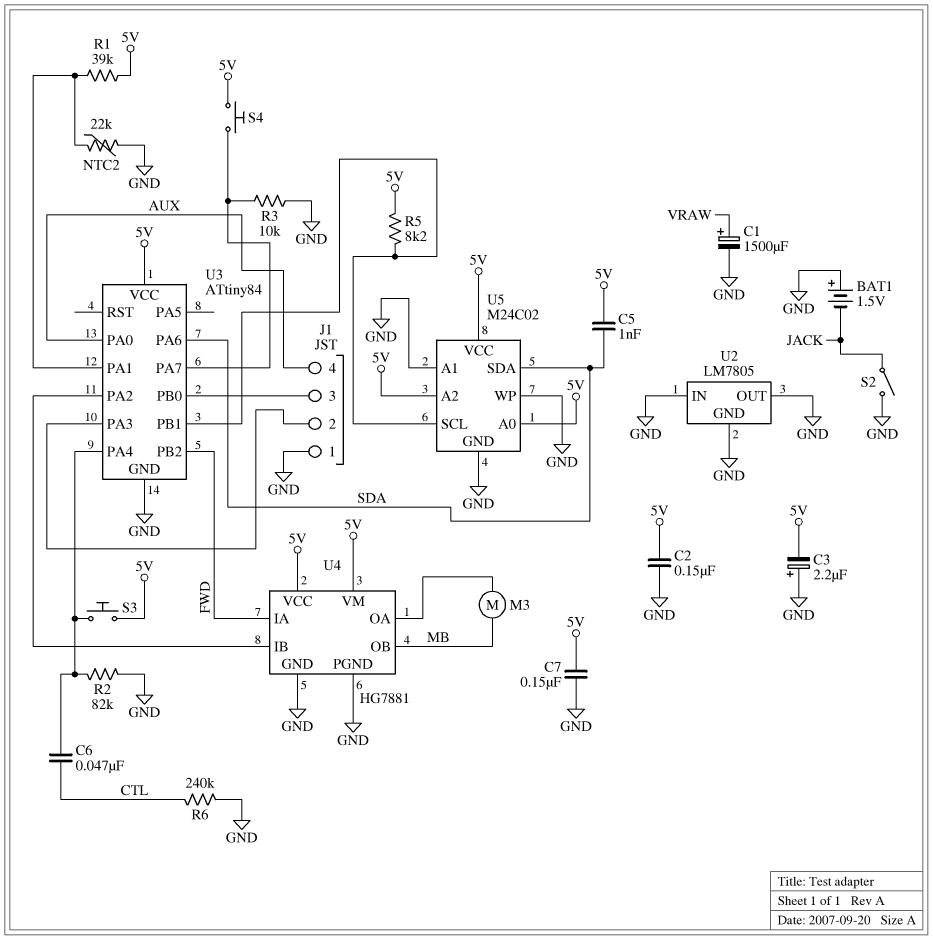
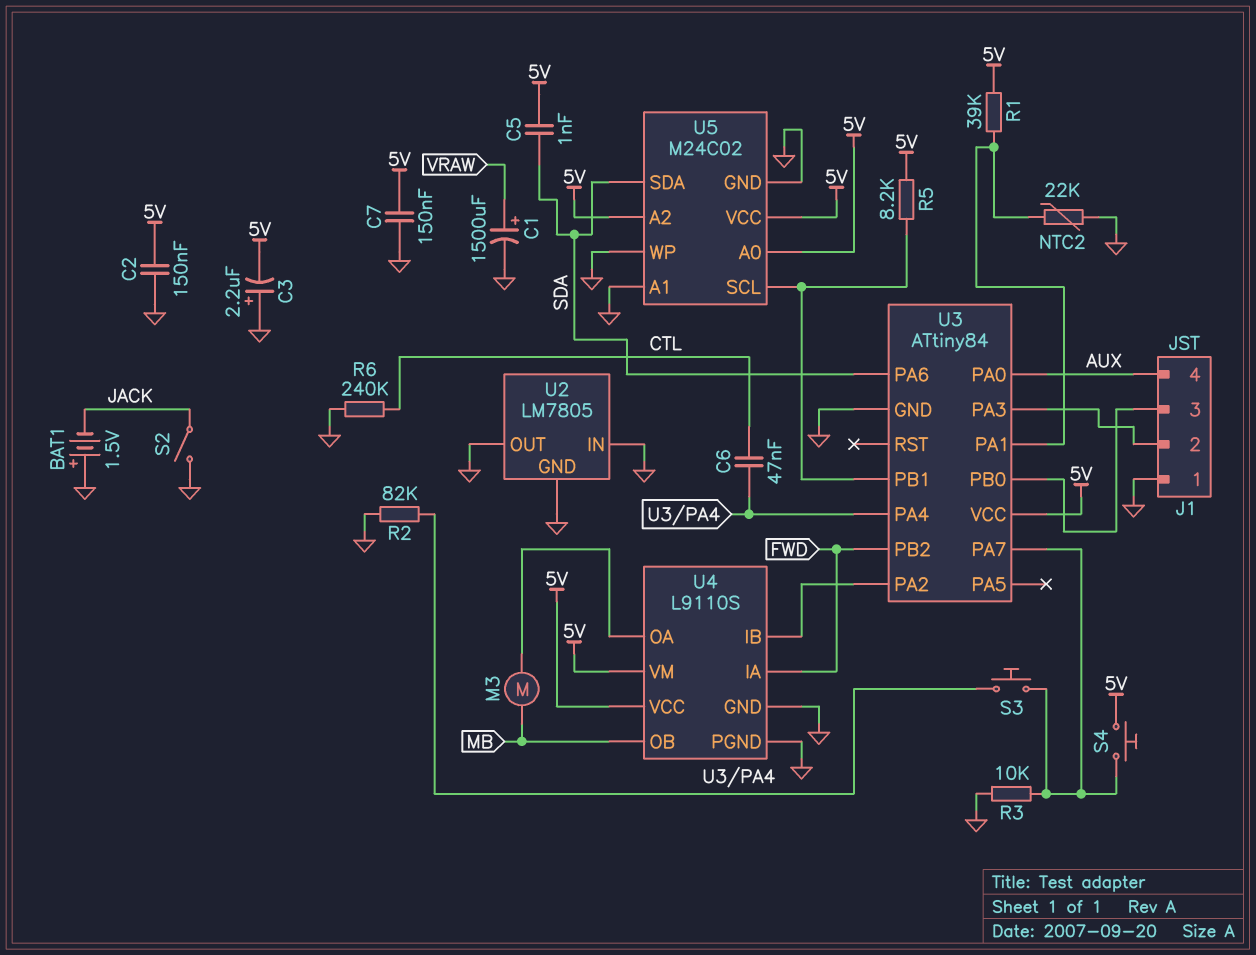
S3: button (5V, U3/PA4) -> button (U3/PA4, U3/PA7)
U4: HG7881 -> L9110S

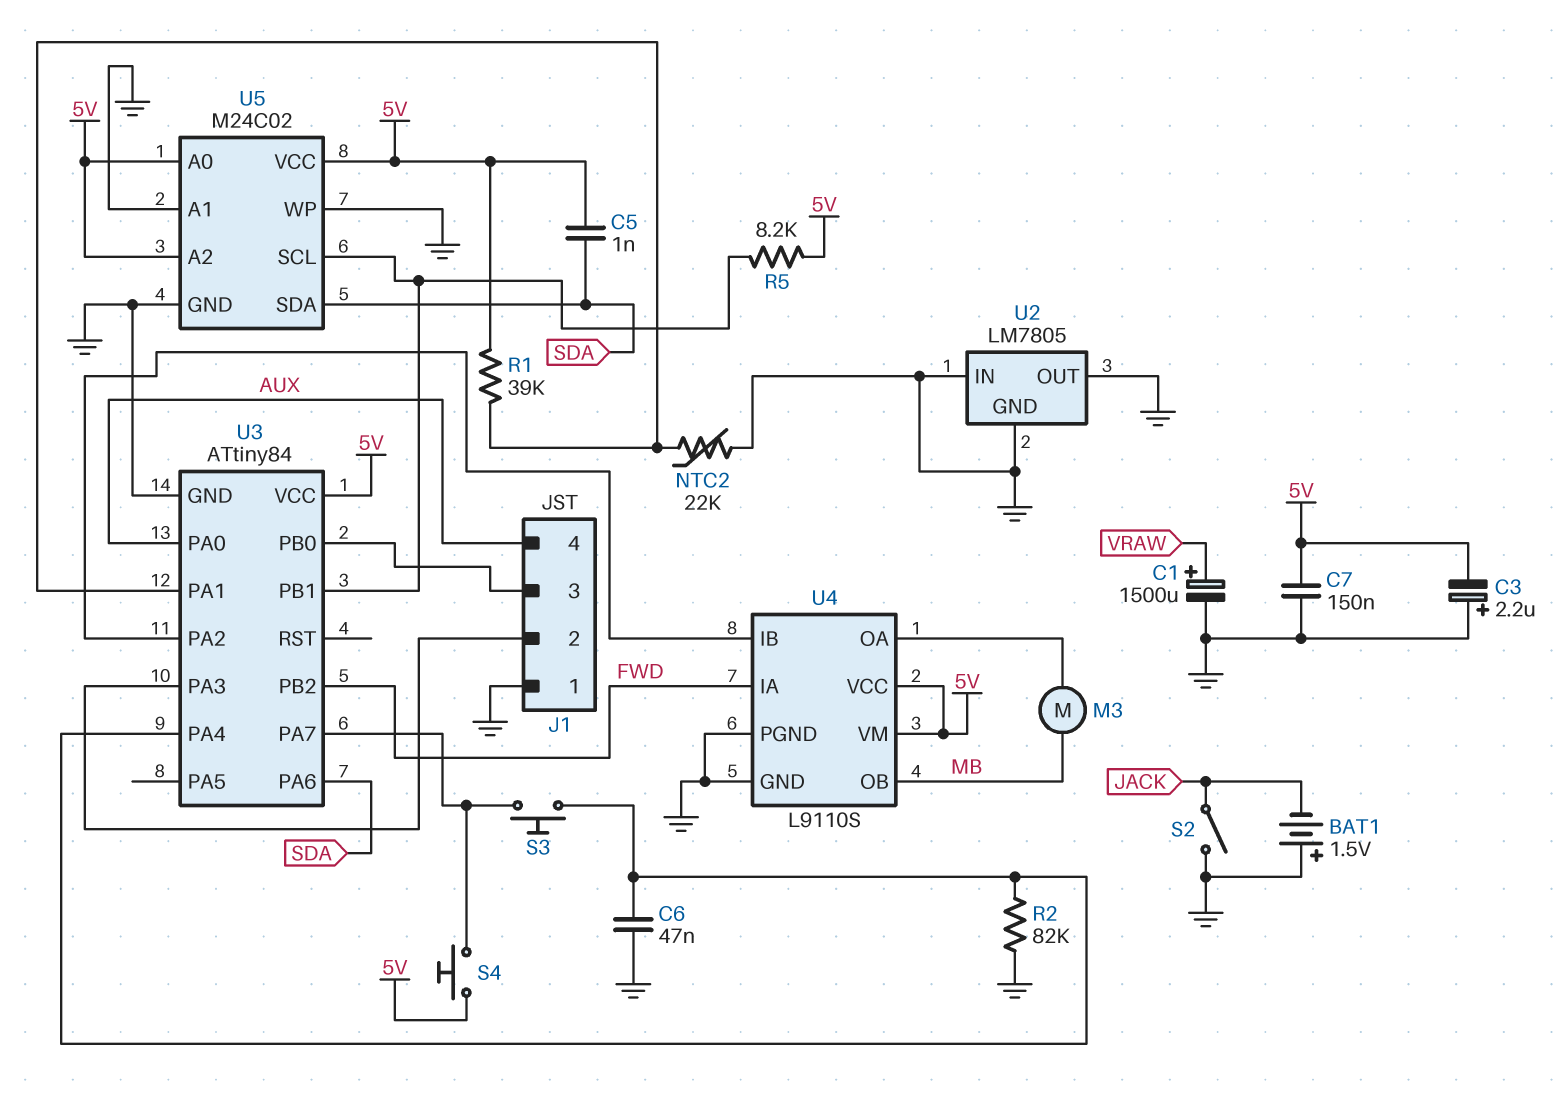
C2: 150nF (5V, GND) -> none
C6: 47nF (CTL, U3/PA4) -> 47nF (GND, U3/PA4)
R3: 10k (GND, U3/PA7) -> none
R6: 240k (CTL, GND) -> none

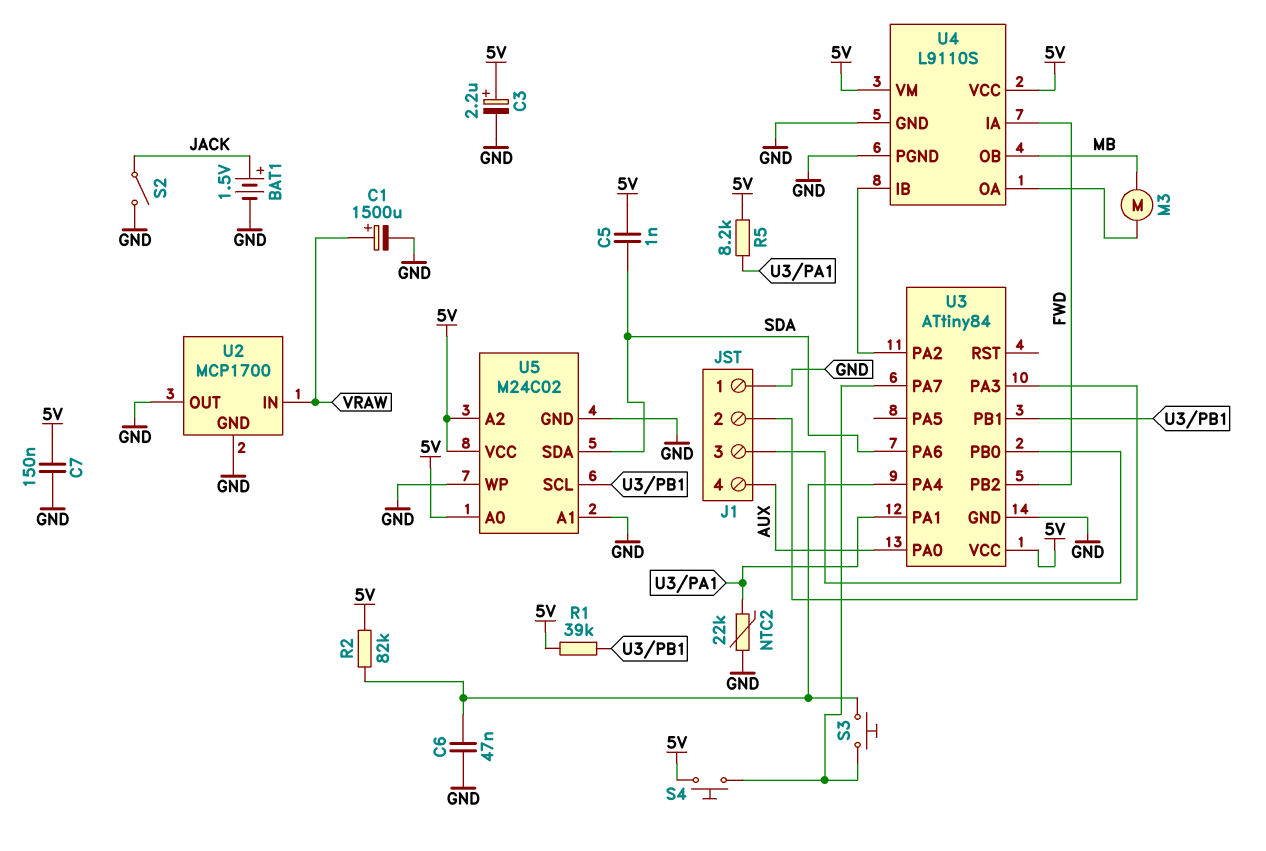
BAT1: 1.5V (plus GND, minus JACK) -> 1.5V (plus JACK, minus GND)
C3: 2.2uF (plus GND, minus 5V) -> 2.2uF (plus 5V, minus GND)
R1: 39k (5V, U3/PA1) -> 39k (5V, U3/PB1)
R2: 82k (GND, U3/PA4) -> 82k (5V, U3/PA4)
R5: 8.2k (5V, U3/PB1) -> 8.2k (5V, U3/PA1)
U2: LM7805 -> MCP1700
U2 pin IN: GND -> VRAW

